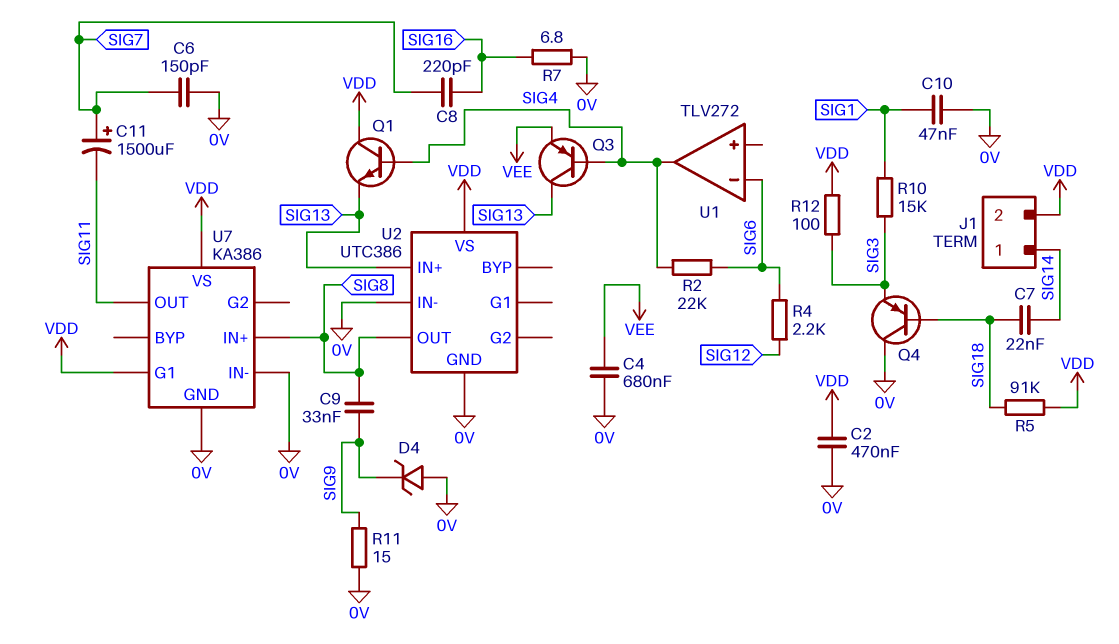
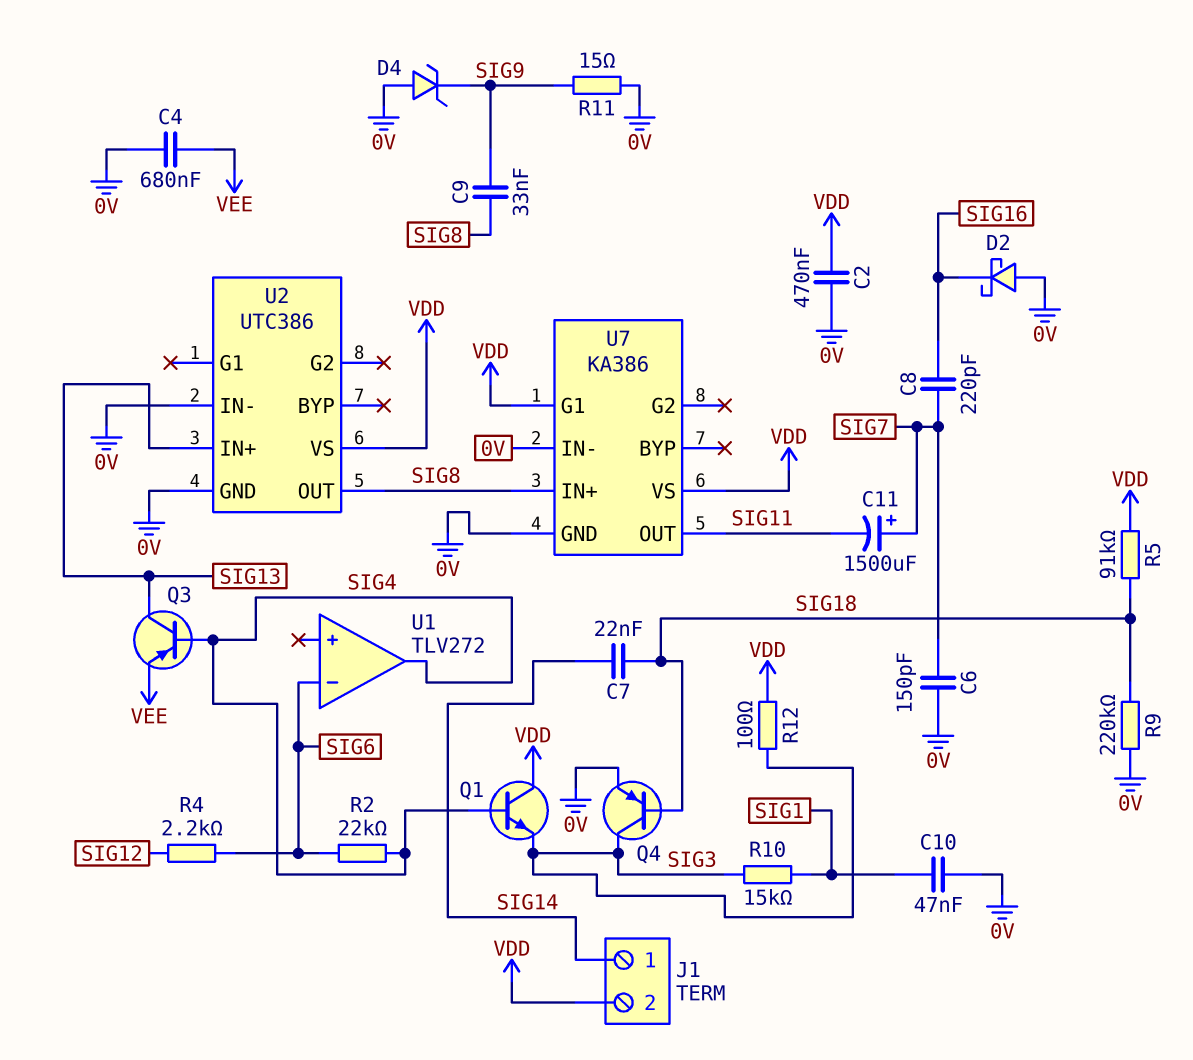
D2: none -> schottky (A 0V, K SIG16)
Q1: NPN (B SIG4, C VDD, E SIG13) -> NPN (B SIG4, C VDD, E SIG3)
Q4: PNP (B SIG18, C 0V, E SIG3) -> PNP (B SIG18, C SIG3, E 0V)
R7: 6.8 (0V, SIG16) -> none
R9: none -> 220k (0V, SIG18)

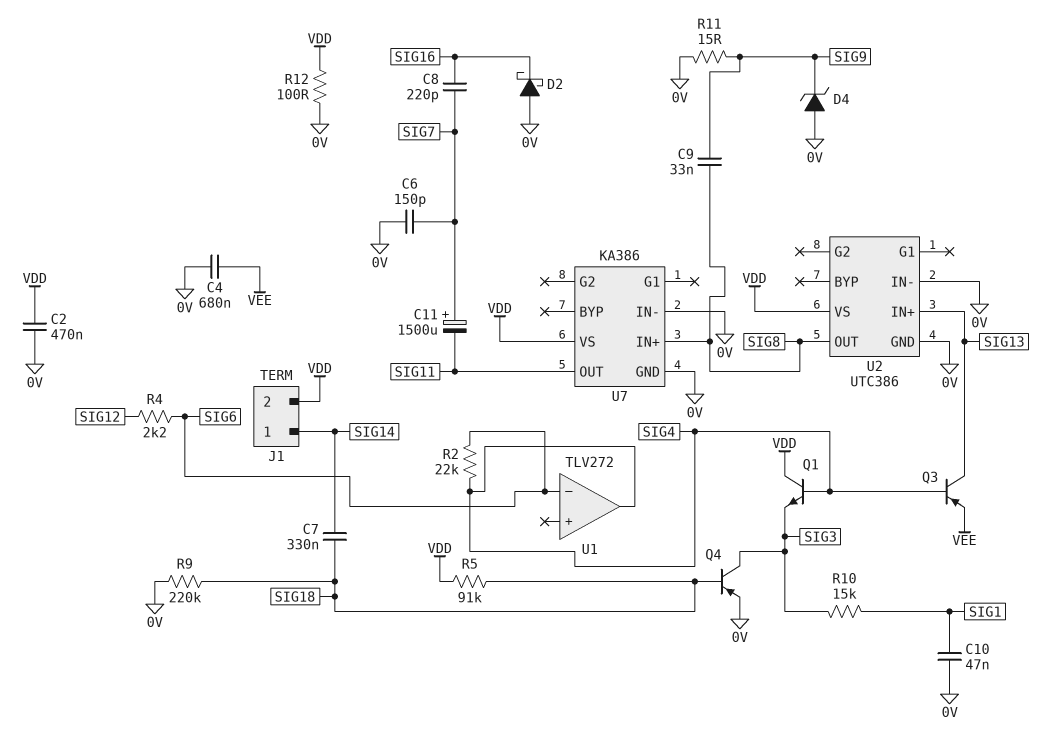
C7: 22nF (SIG14, SIG18) -> 330nF (SIG14, SIG18)
R12: 100 (SIG3, VDD) -> 100 (0V, VDD)
U7 pin G1: VDD -> none

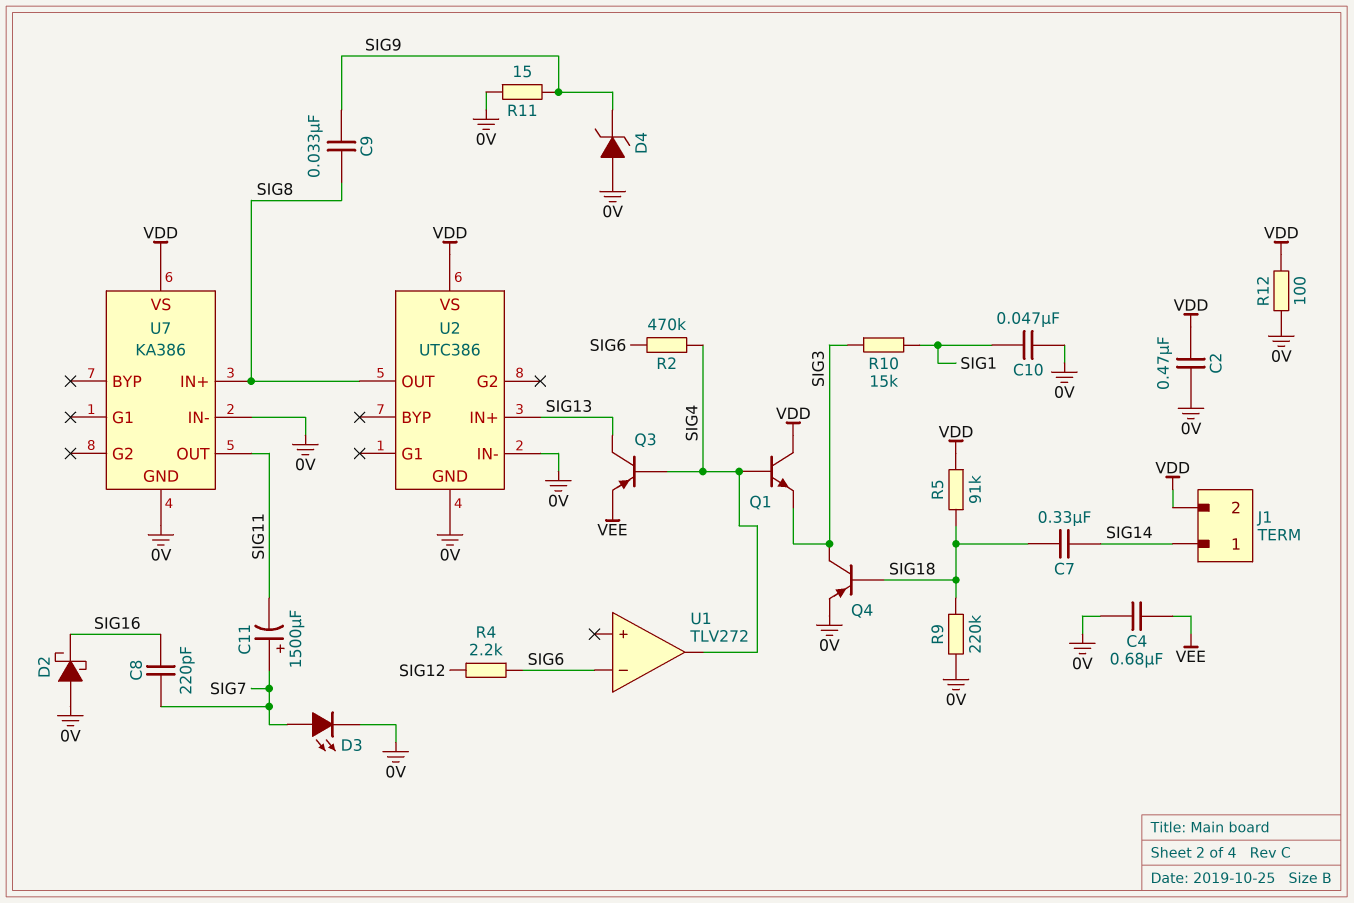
C6: 150pF (0V, SIG7) -> none
D3: none -> LED (A SIG7, K 0V)
R2: 22k (SIG4, SIG6) -> 470k (SIG4, SIG6)

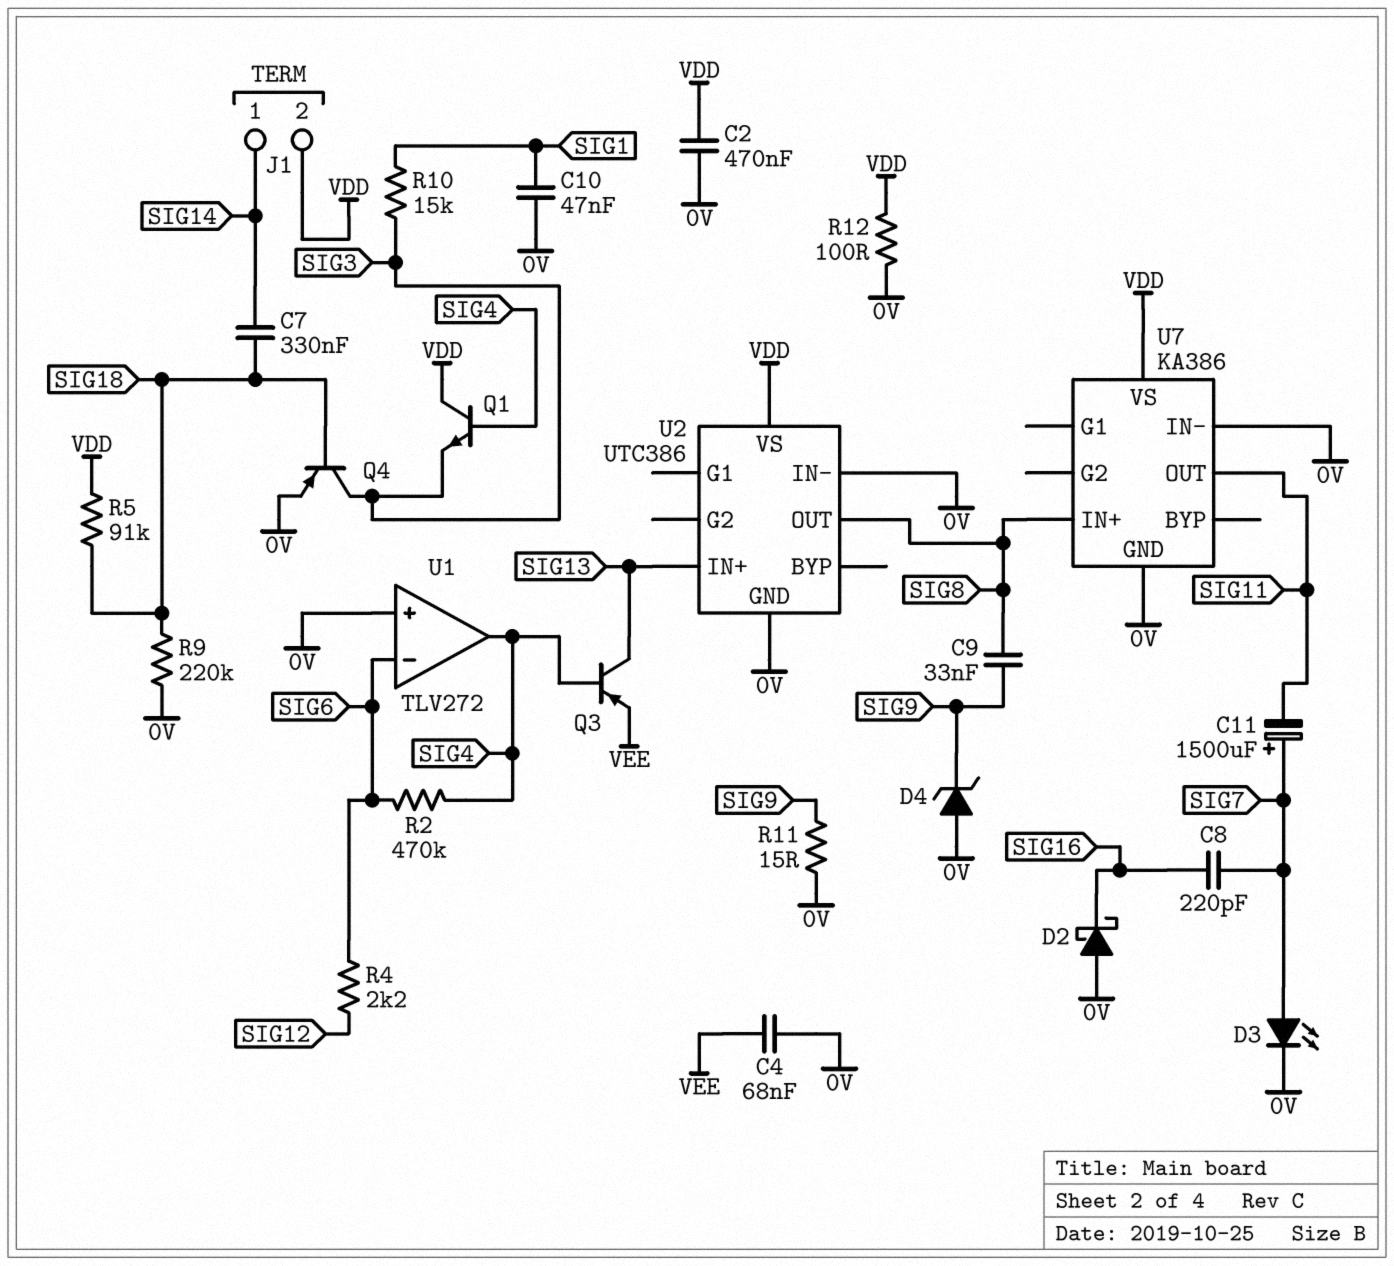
C4: 680nF (0V, VEE) -> 68nF (0V, VEE)
U1 pin in+: none -> 0V

